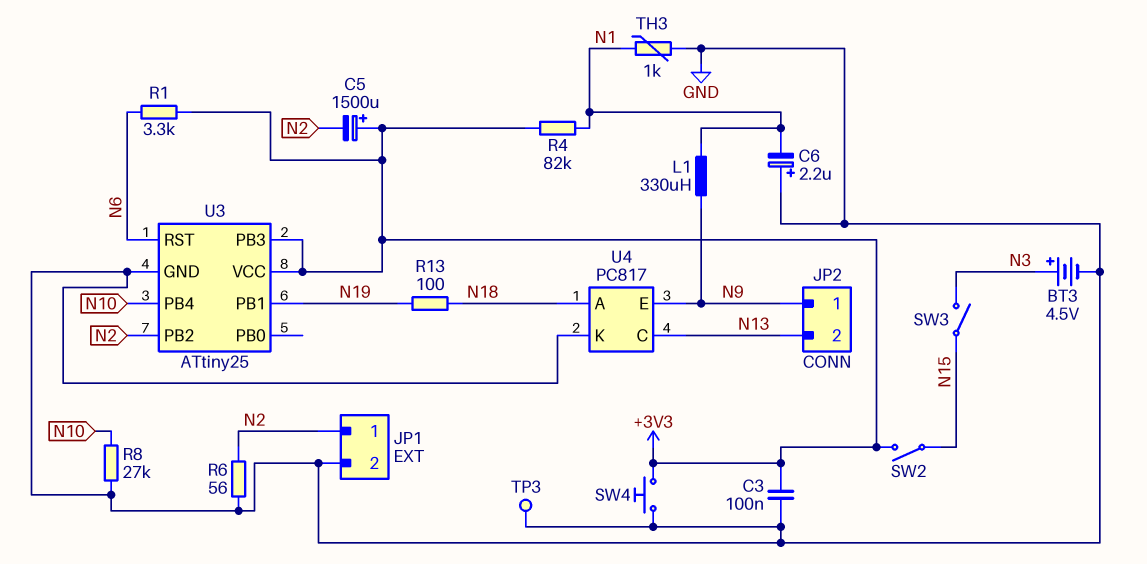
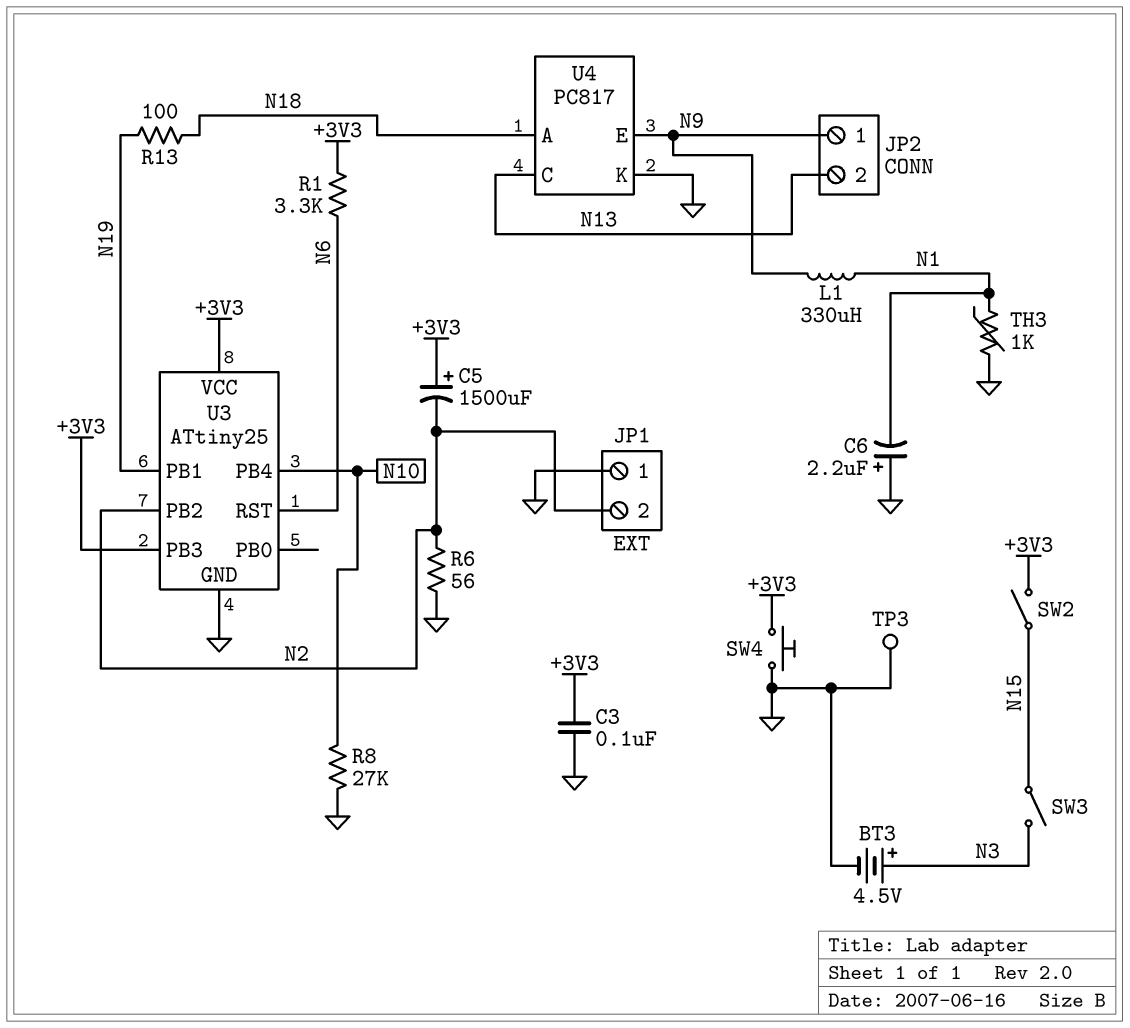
JP1 pin 1: N2 -> GND
JP1 pin 2: GND -> N2
R4: 82k (+3V3, N1) -> none

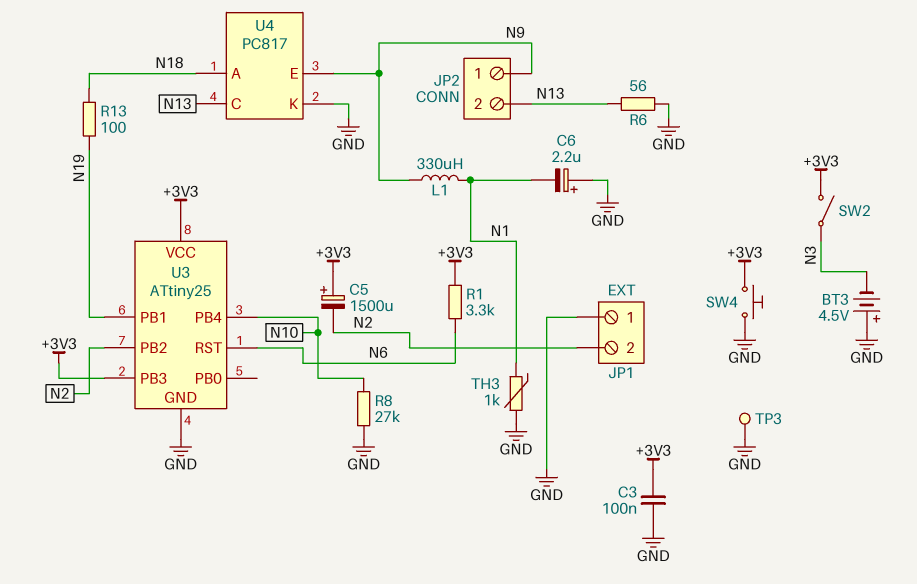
BT3: 4.5V (plus N3, minus GND) -> 4.5V (plus GND, minus N3)
R6: 56 (GND, N2) -> 56 (GND, N13)
SW2: switch (+3V3, N15) -> switch (+3V3, N3)
SW3: switch (N3, N15) -> none

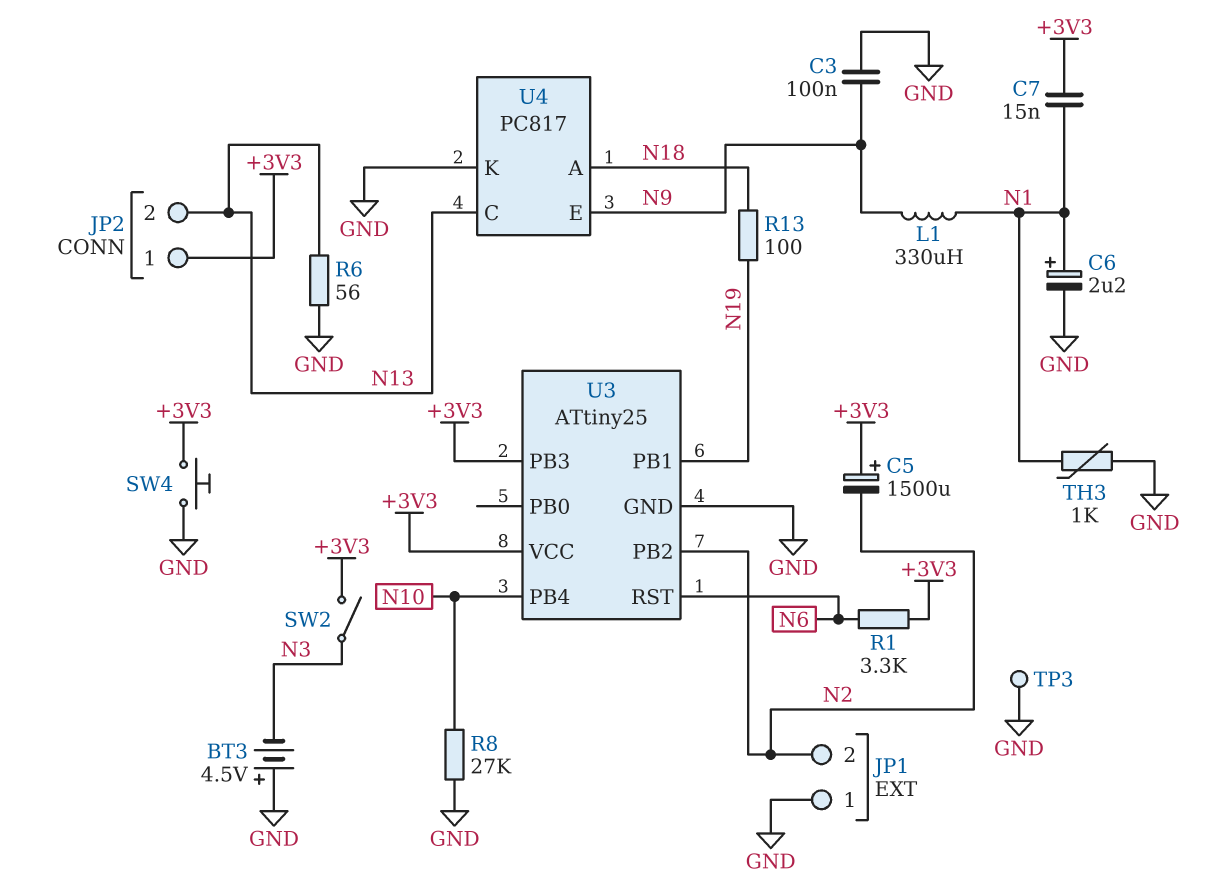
C3: 100nF (+3V3, GND) -> 100nF (GND, N9)
C6: 2.2uF (plus GND, minus N1) -> 2.2uF (plus N1, minus GND)
C7: none -> 15nF (+3V3, N1)
JP2 pin 1: N9 -> +3V3

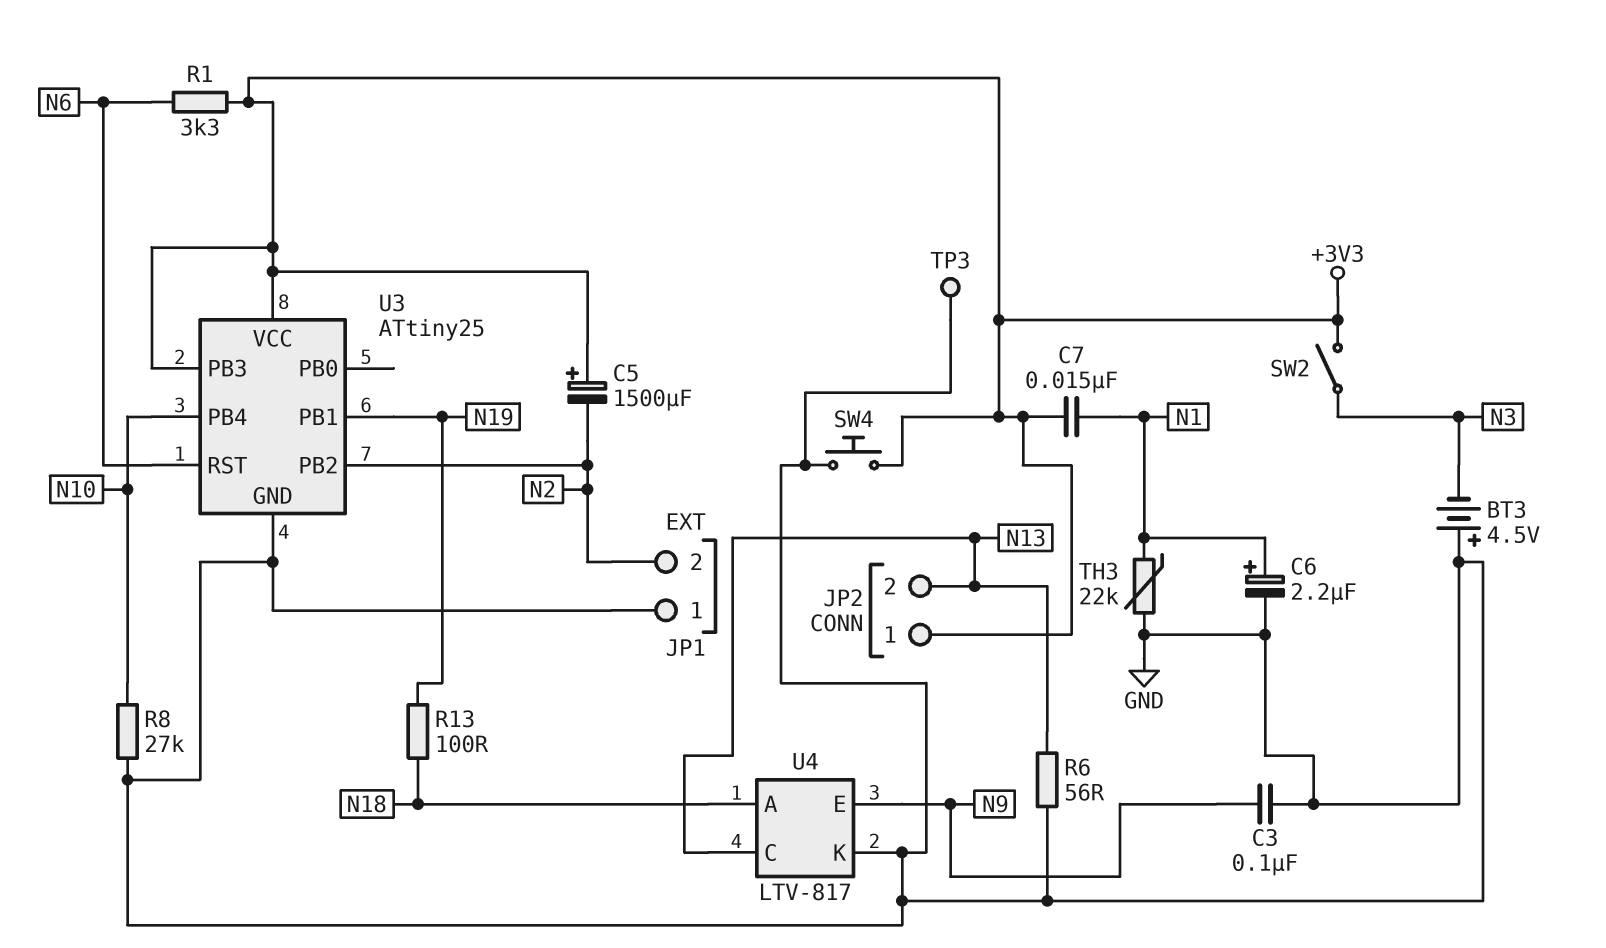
L1: 330uH (N1, N9) -> none
TH3: 1k (GND, N1) -> 22k (GND, N1)
U4: PC817 -> LTV-817

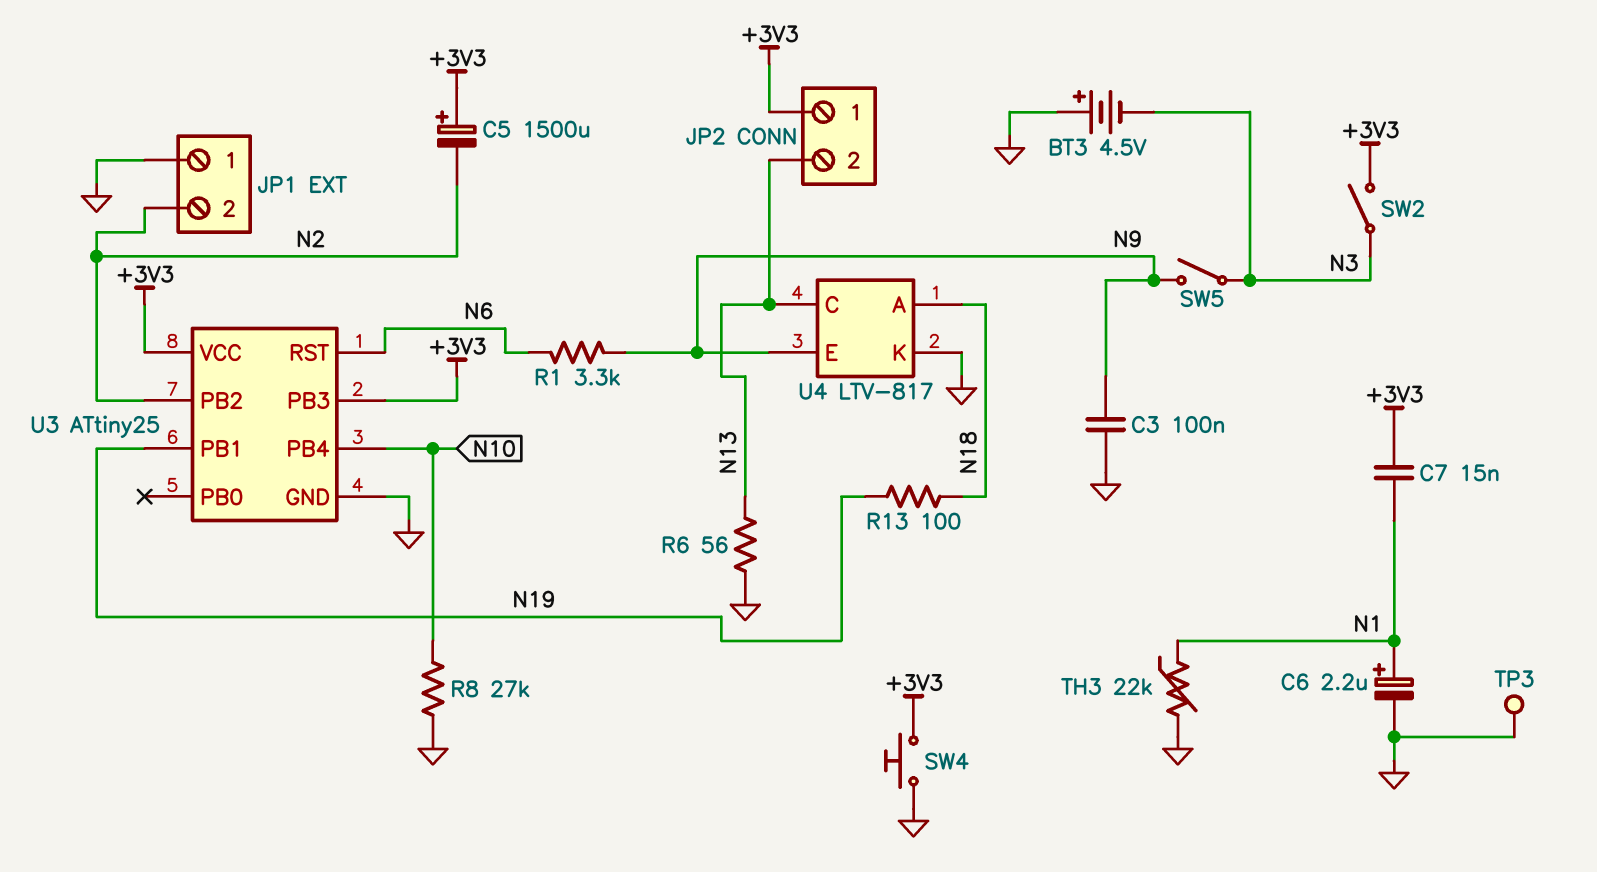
R1: 3.3k (+3V3, N6) -> 3.3k (N6, N9)
SW5: none -> switch (N3, N9)

